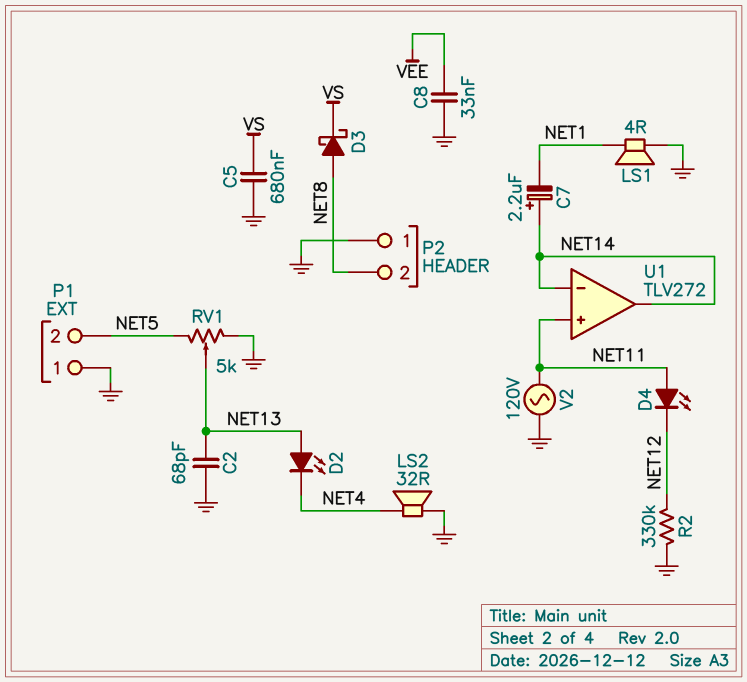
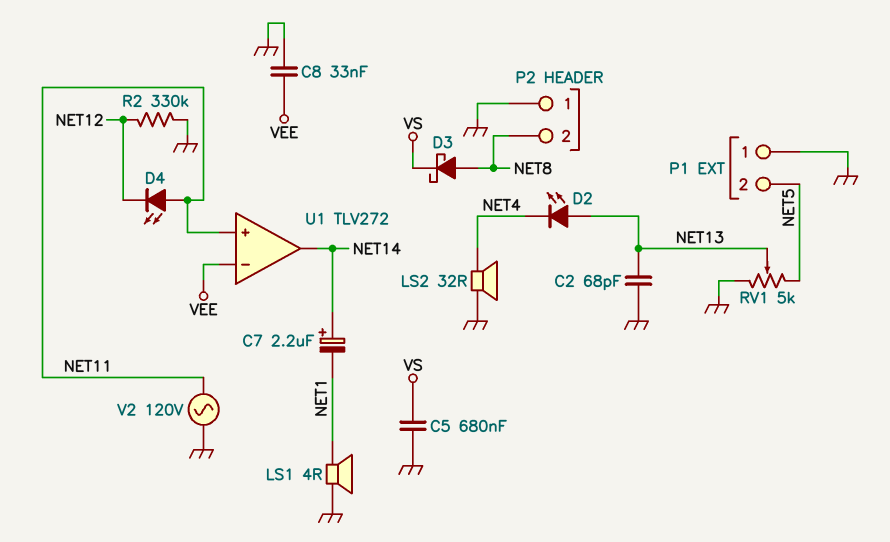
U1 pin in-: NET14 -> VEE

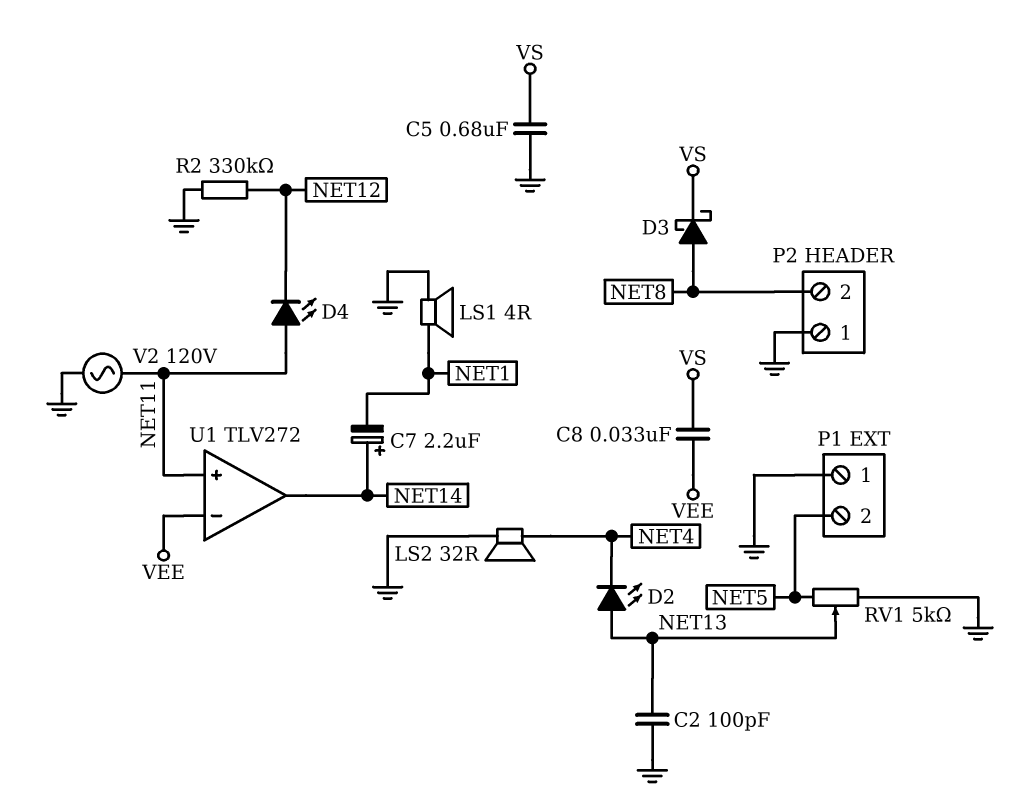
C2: 68pF (GND, NET13) -> 100pF (GND, NET13)
C8: 33nF (GND, VEE) -> 33nF (VEE, VS)

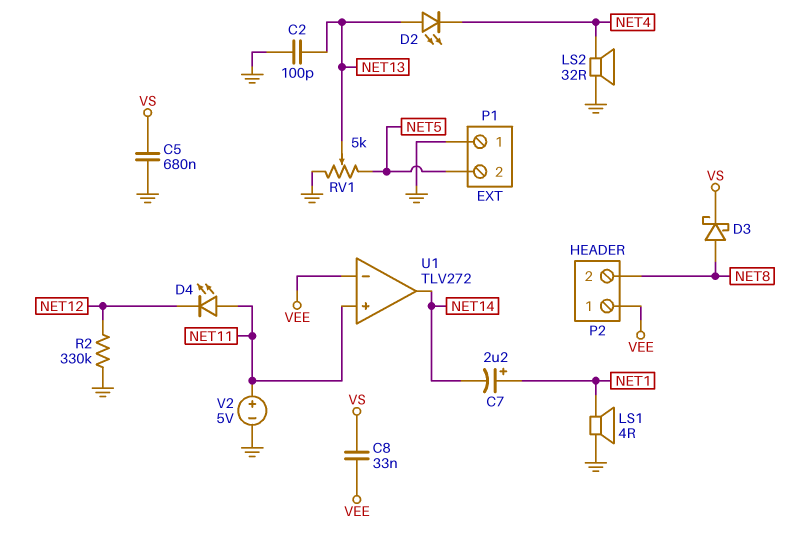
C7: 2.2uF (plus NET14, minus NET1) -> 2.2uF (plus NET1, minus NET14)
P2 pin 1: GND -> VEE
V2: AC 120V (GND, NET11) -> 5V (plus NET11, minus GND)

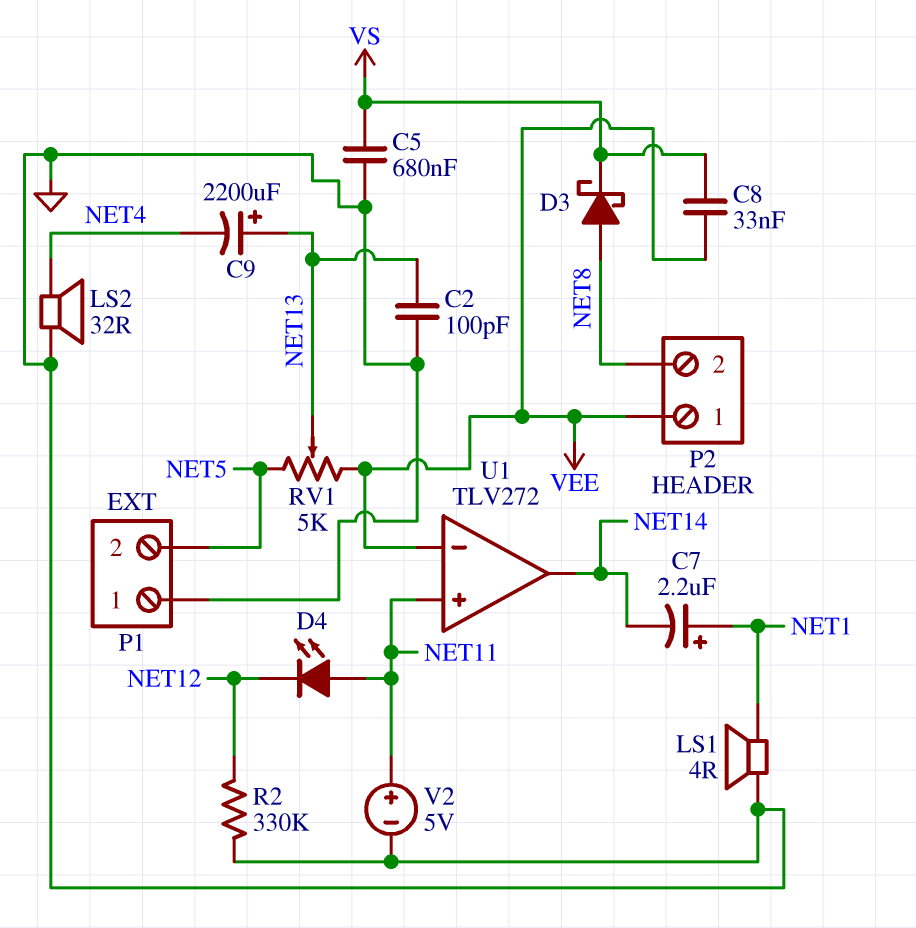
C9: none -> 2200uF (plus NET13, minus NET4)
D2: LED (A NET13, K NET4) -> none
RV1: 5k (GND, NET5, wiper NET13) -> 5k (NET5, VEE, wiper NET13)

